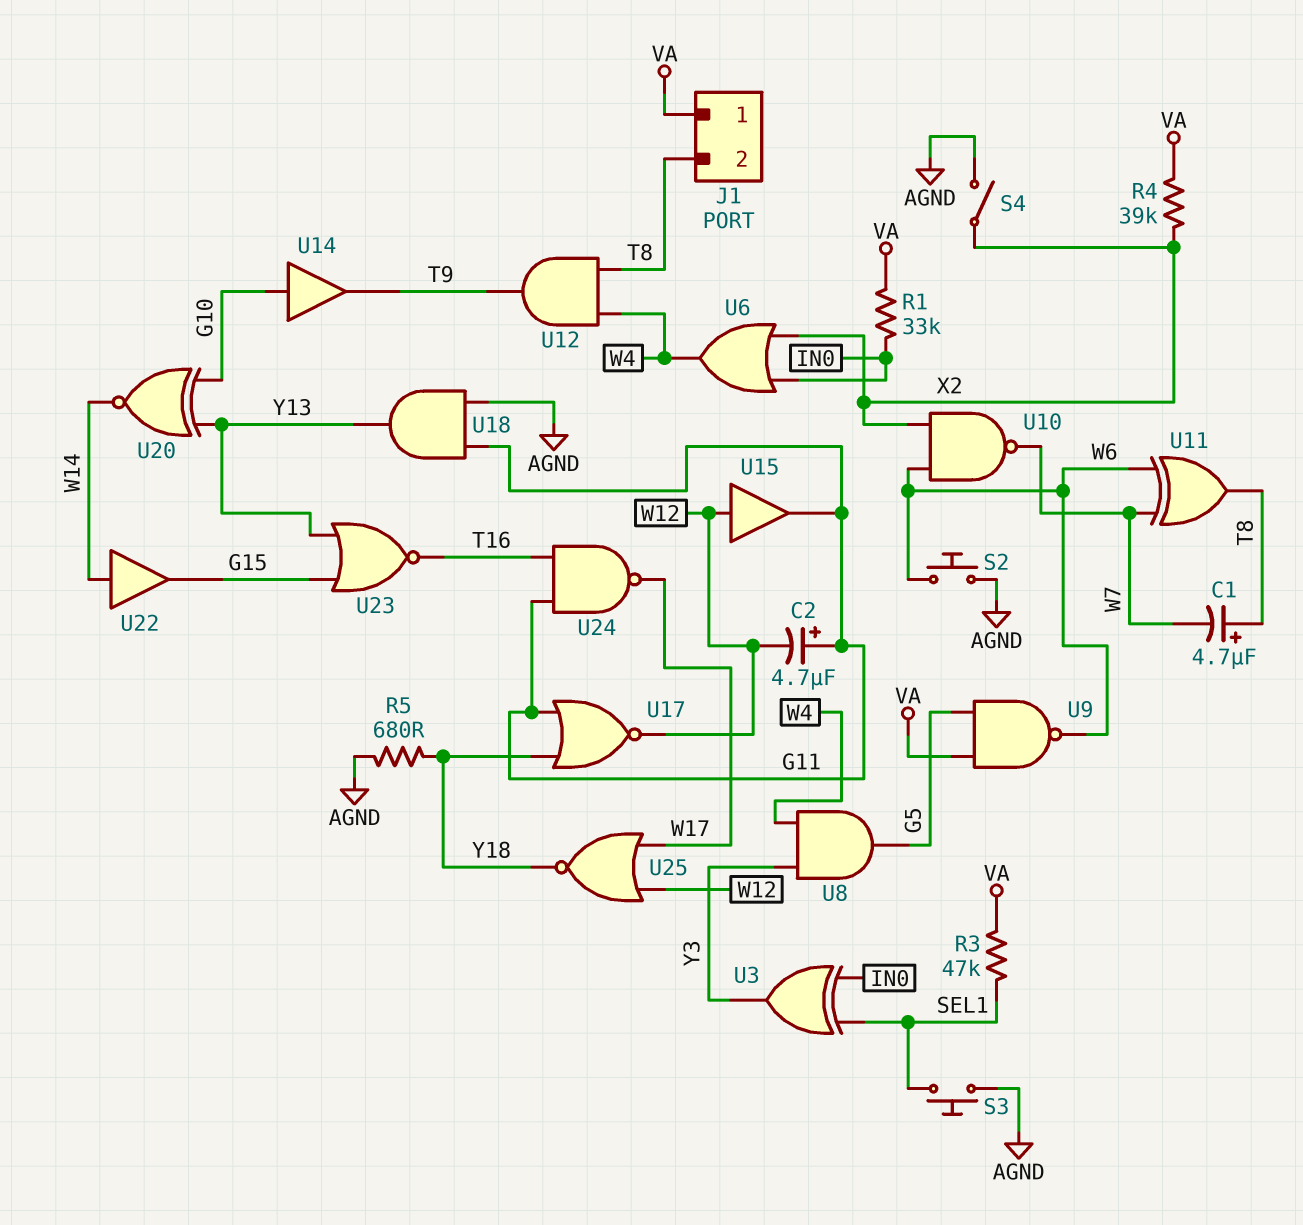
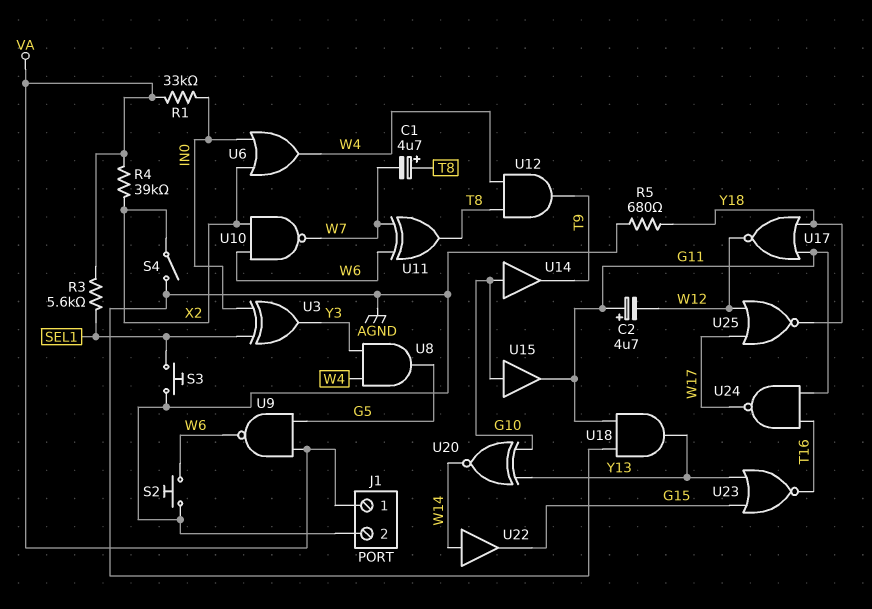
J1 pin 2: T8 -> AGND
R3: 47k (SEL1, VA) -> 5.6k (SEL1, VA)
U15: buffer (in W12, out G11) -> buffer (in G10, out G11)

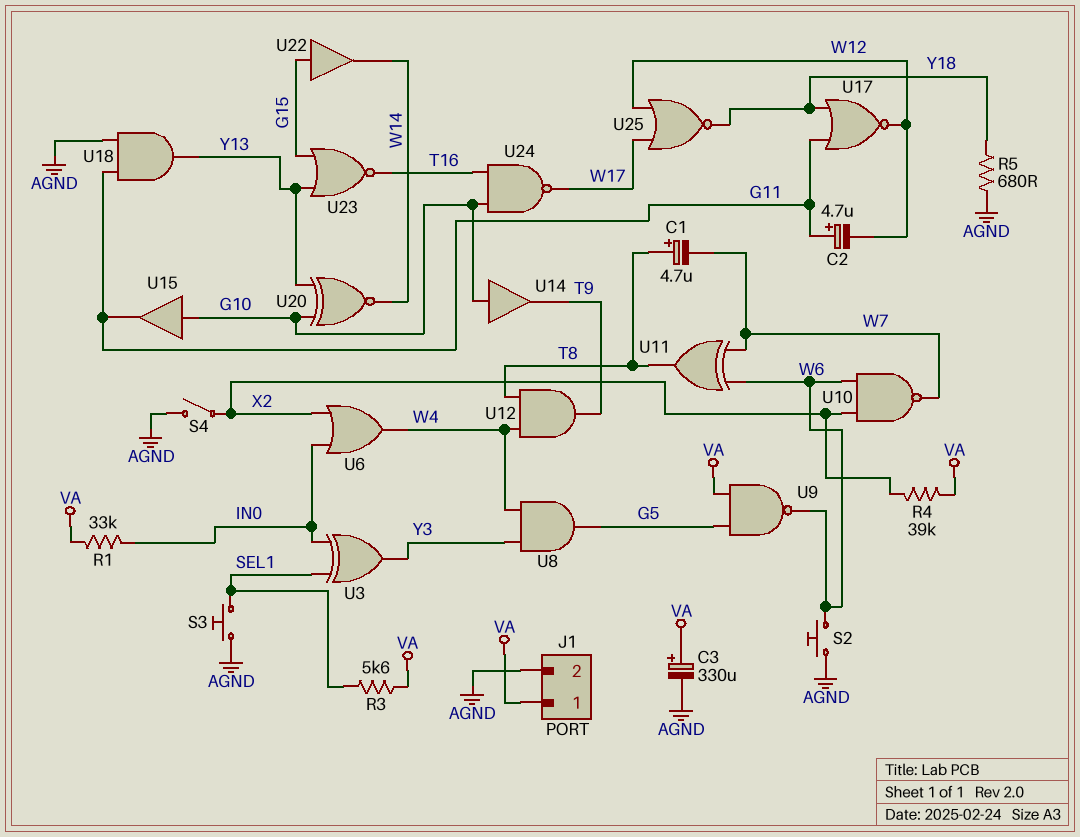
C3: none -> 330uF (plus VA, minus AGND)
U22: buffer (in W14, out G15) -> buffer (in G15, out W14)
U24: NAND (in G11, in T16, out W17) -> NAND (in G10, in T16, out W17)

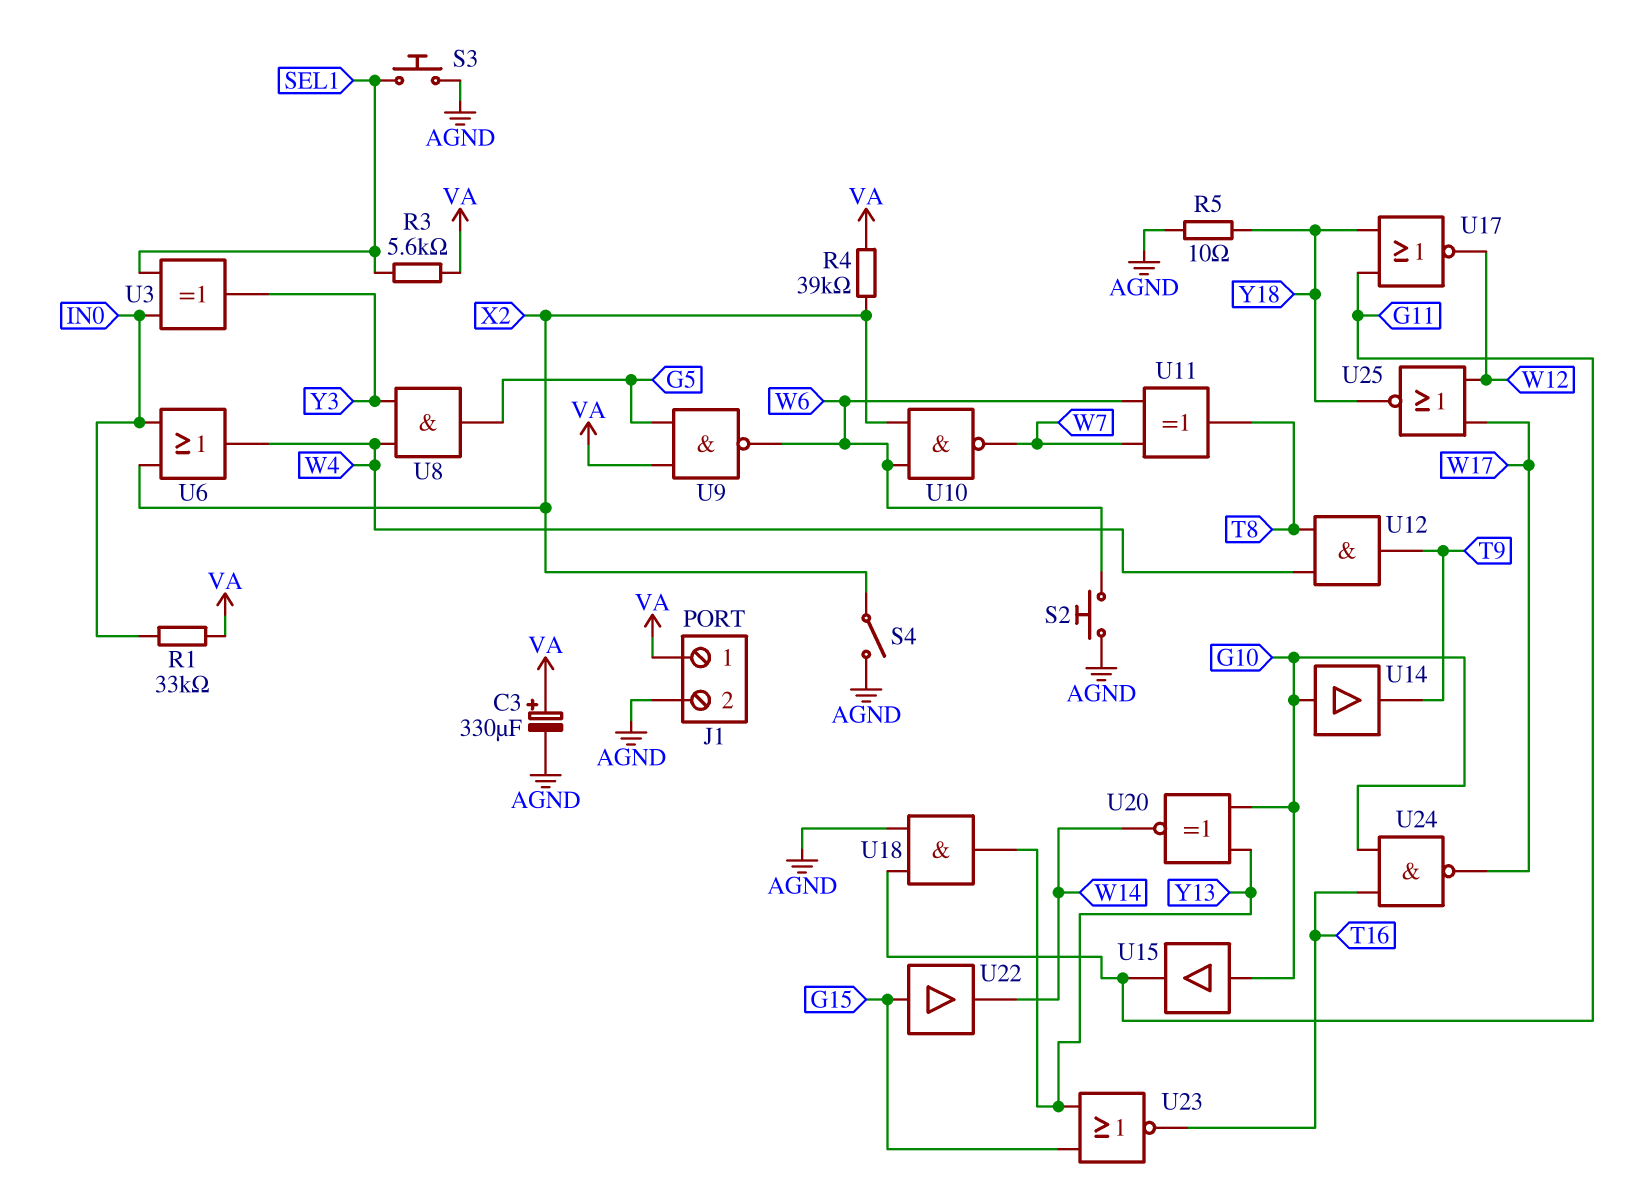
C1: 4.7uF (plus T8, minus W7) -> none
C2: 4.7uF (plus G11, minus W12) -> none
R5: 680 (AGND, Y18) -> 10 (AGND, Y18)

